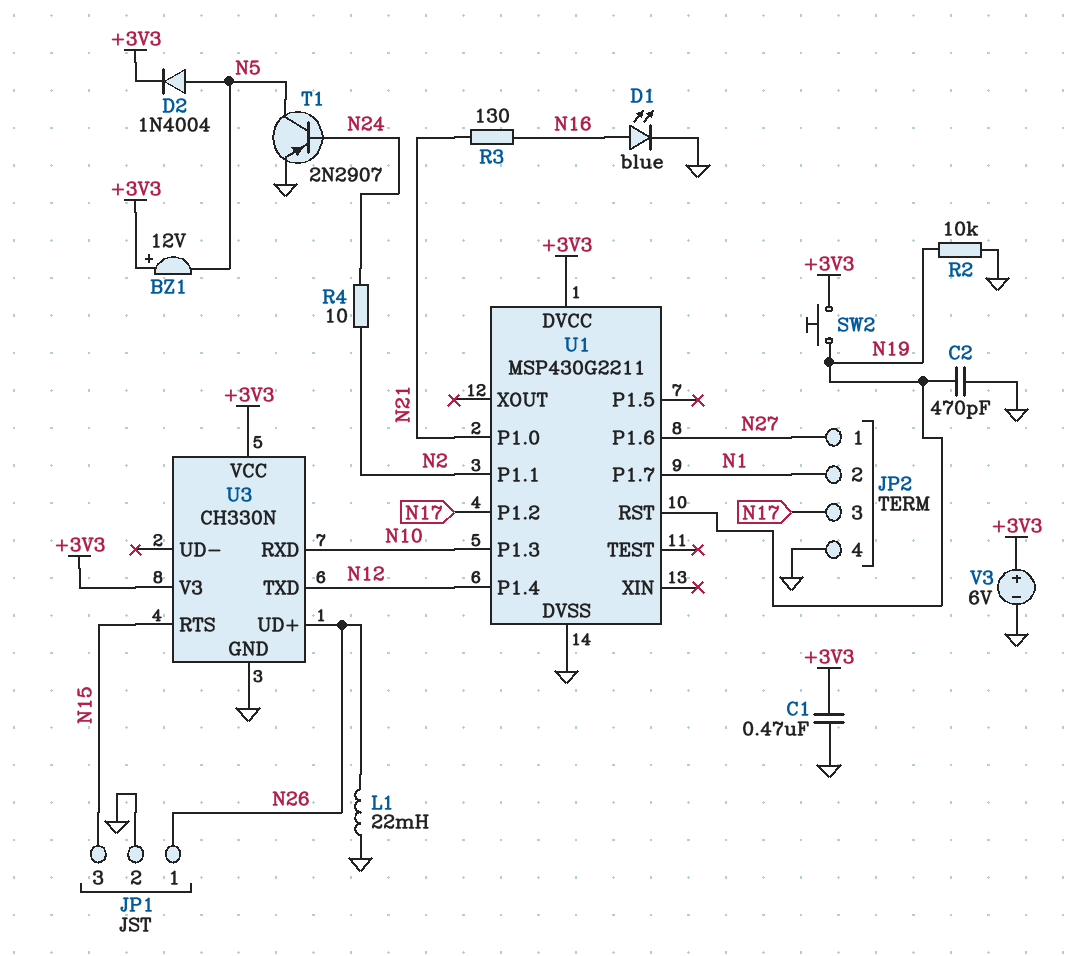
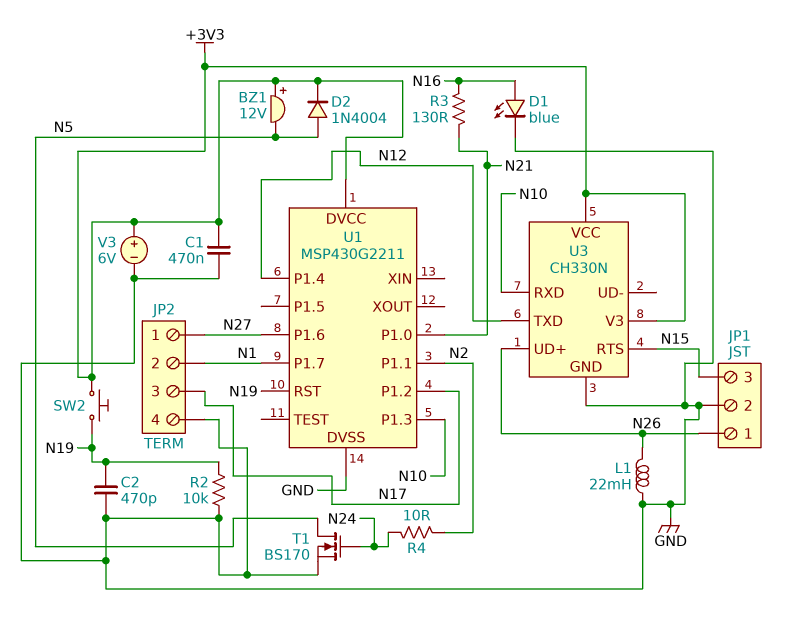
T1: PNP 2N2907 (B N24, C N5, E GND) -> NMOS BS170 (G N24, D N5, S GND)

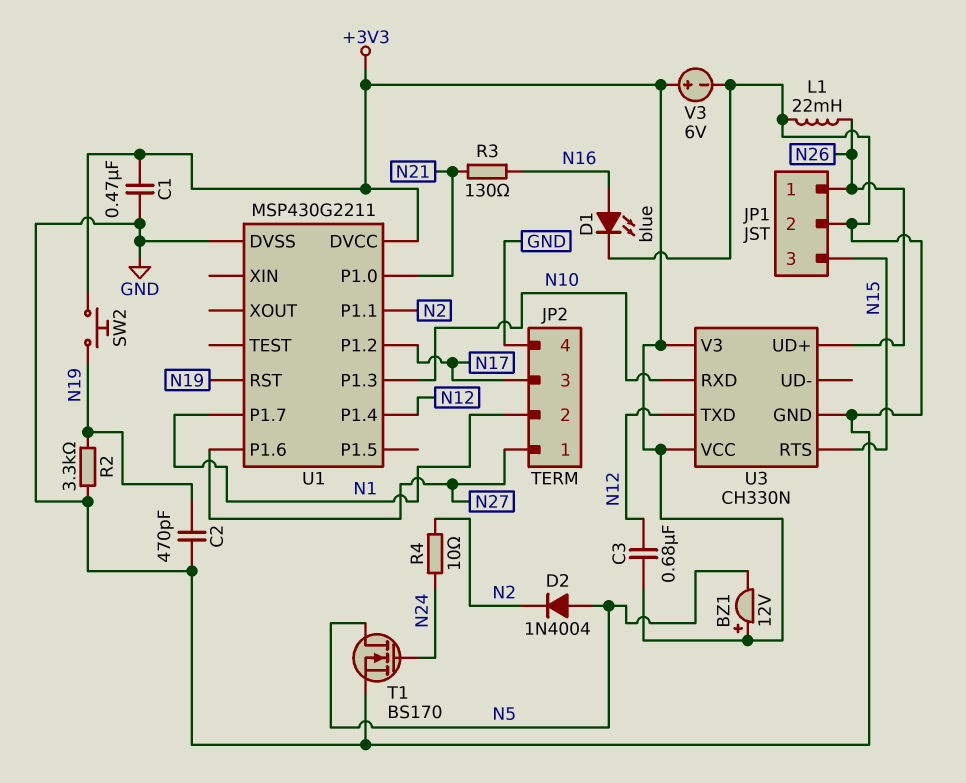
C3: none -> 680nF (+3V3, N12)
D2: diode 1N4004 (A N5, K +3V3) -> diode 1N4004 (A N5, K N2)
R2: 10k (GND, N19) -> 3.3k (GND, N19)

